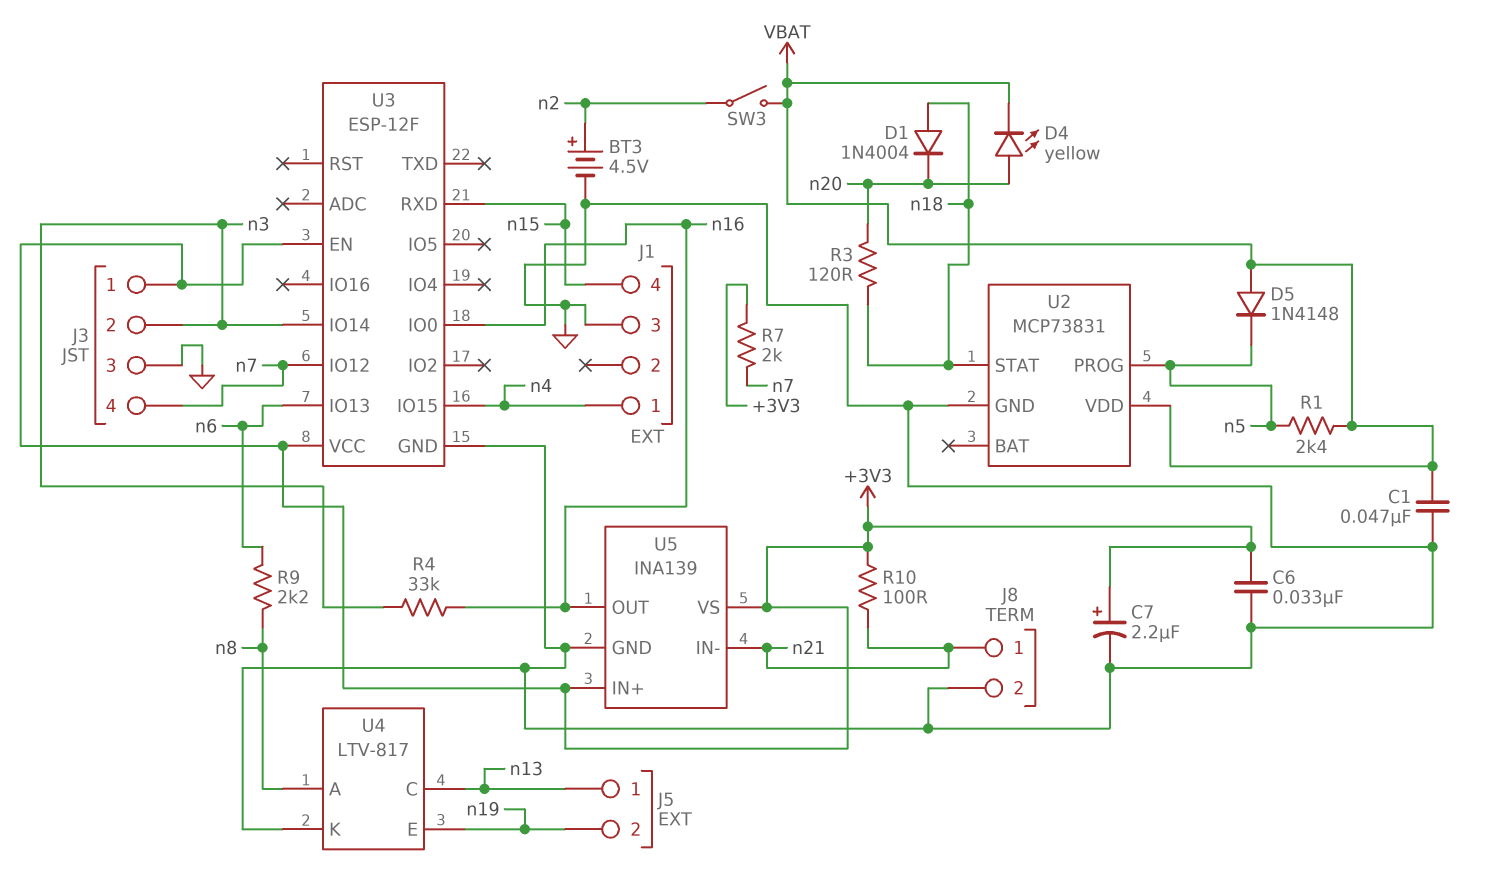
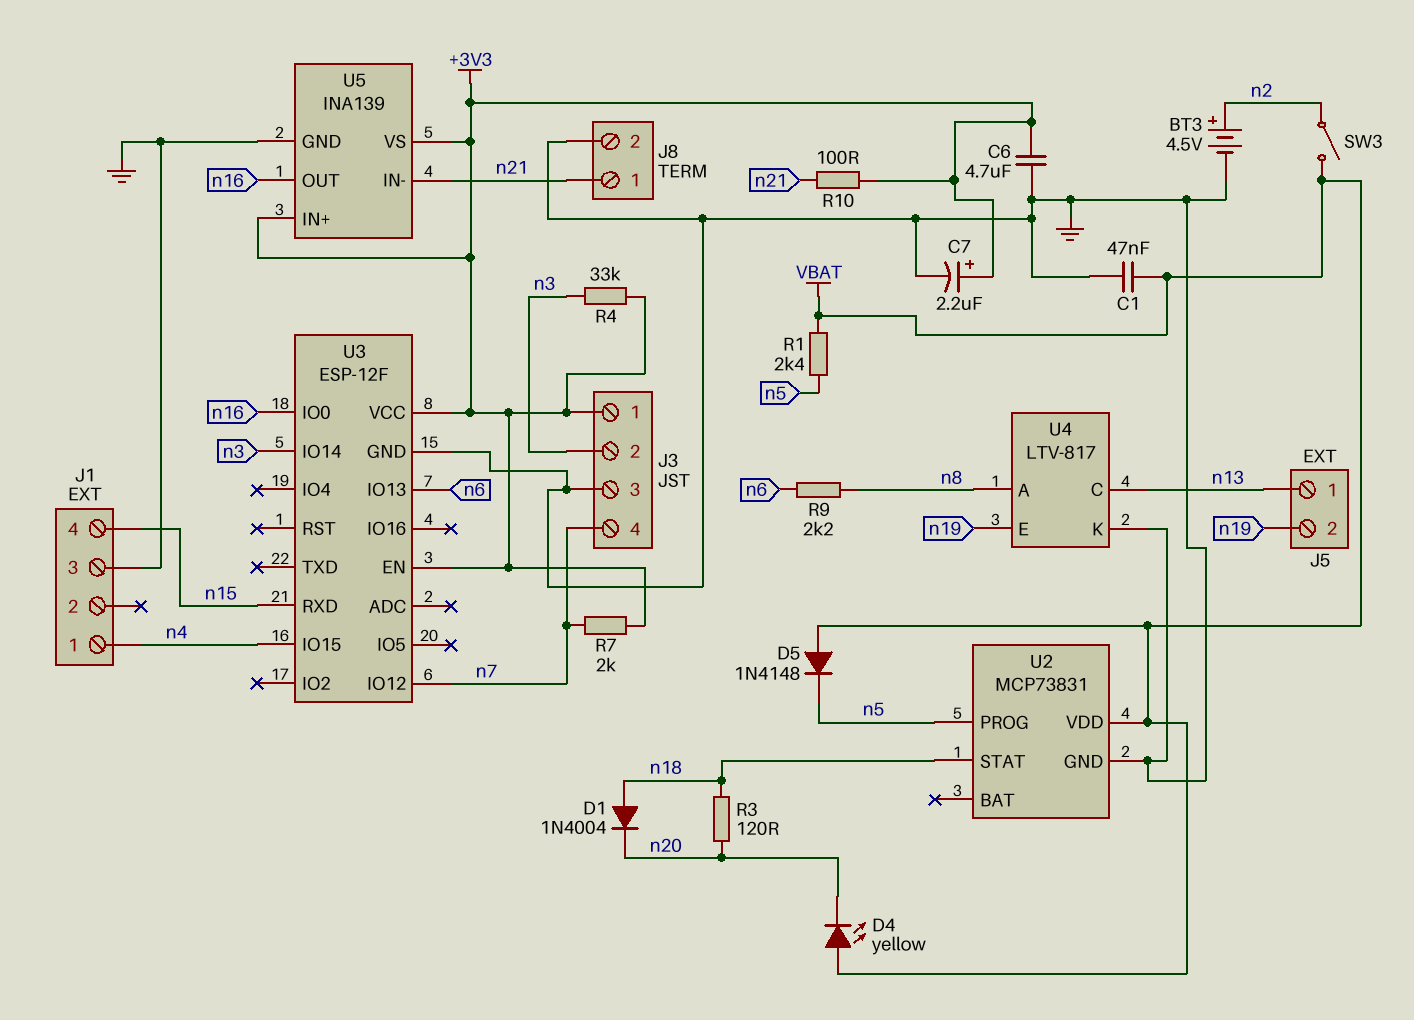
C6: 33nF (+3V3, GND) -> 4.7uF (+3V3, GND)
D4: LED yellow (A n20, K VBAT) -> LED yellow (A VBAT, K n20)
R4: 33k (n3, n16) -> 33k (+3V3, n3)

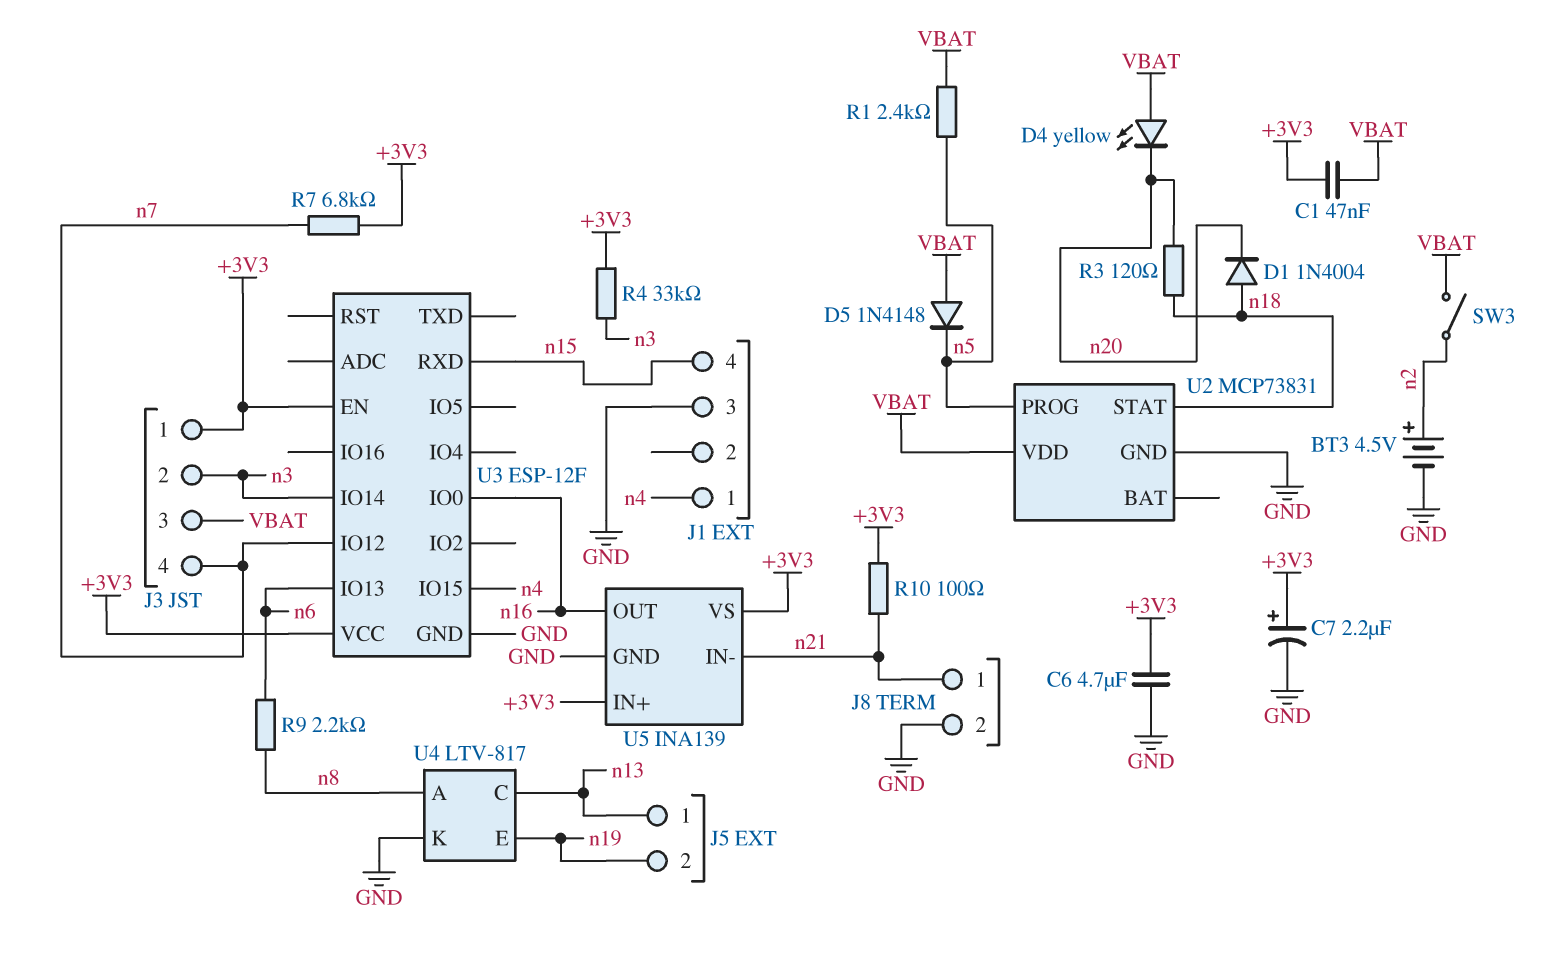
C1: 47nF (GND, VBAT) -> 47nF (+3V3, VBAT)
J3 pin 3: GND -> VBAT
R7: 2k (+3V3, n7) -> 6.8k (+3V3, n7)

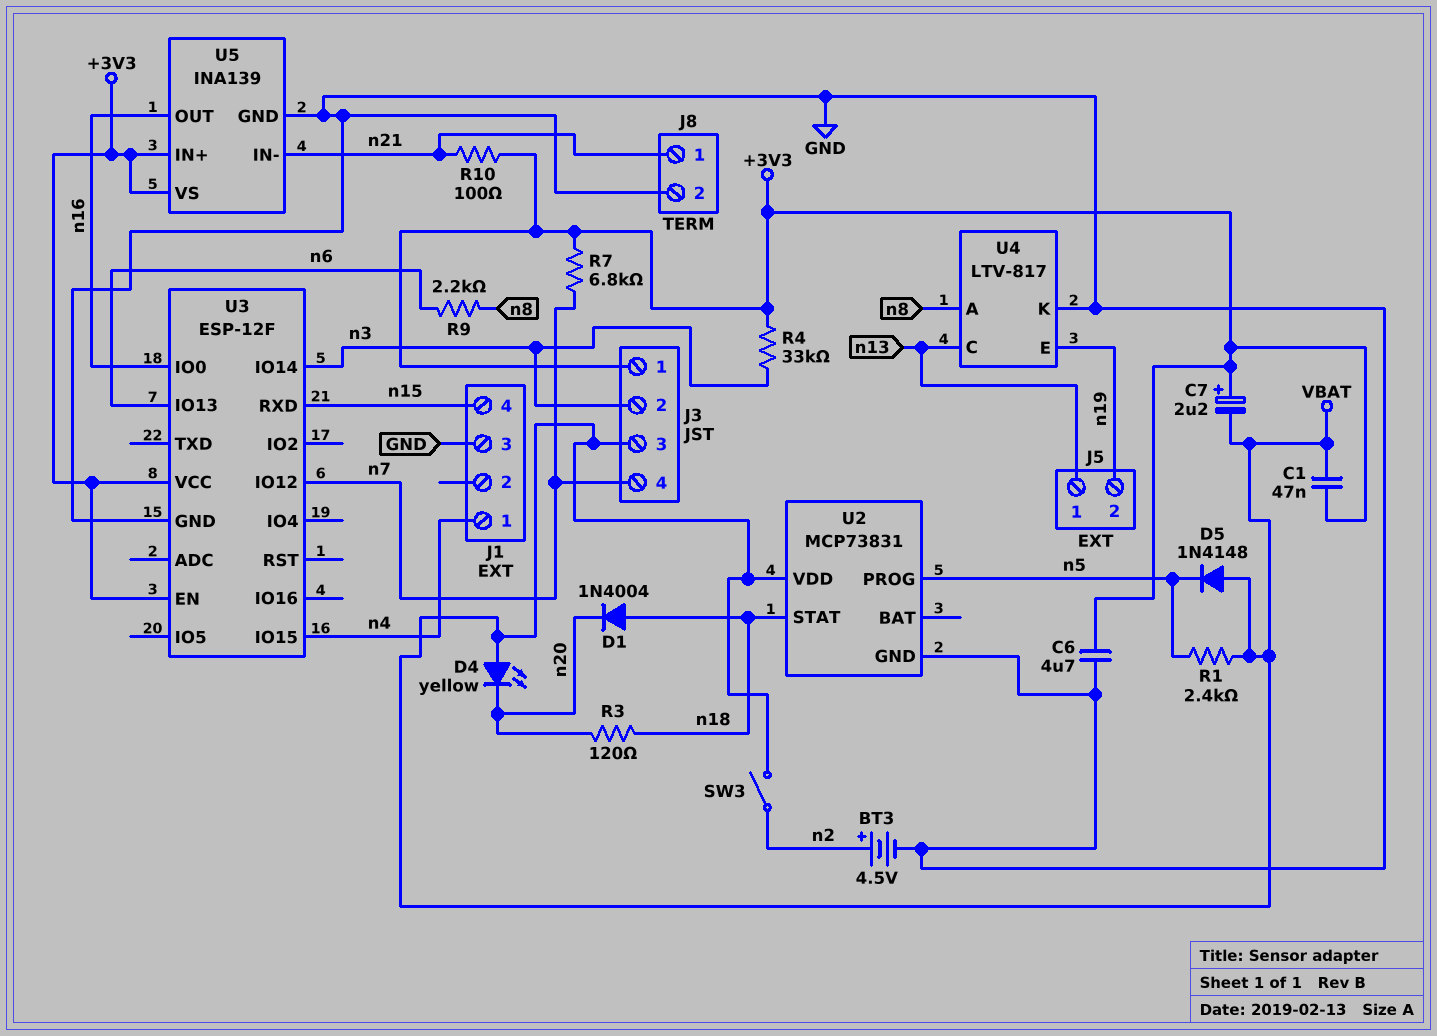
C7: 2.2uF (plus +3V3, minus GND) -> 2.2uF (plus +3V3, minus VBAT)

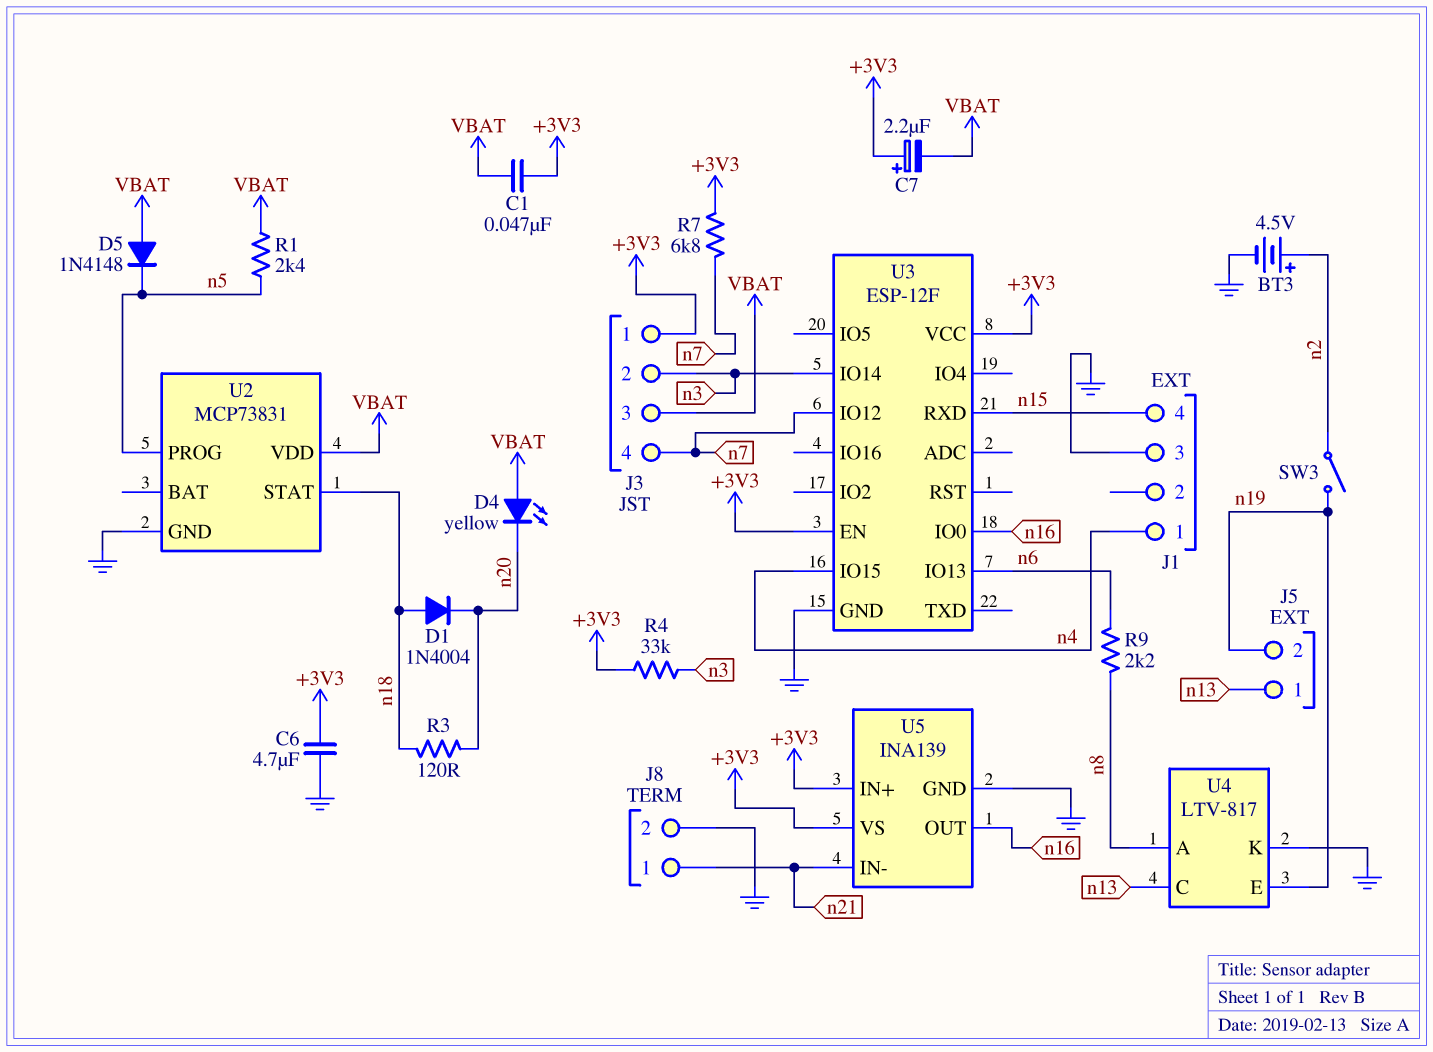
R10: 100 (+3V3, n21) -> none
SW3: switch (VBAT, n2) -> switch (n2, n19)

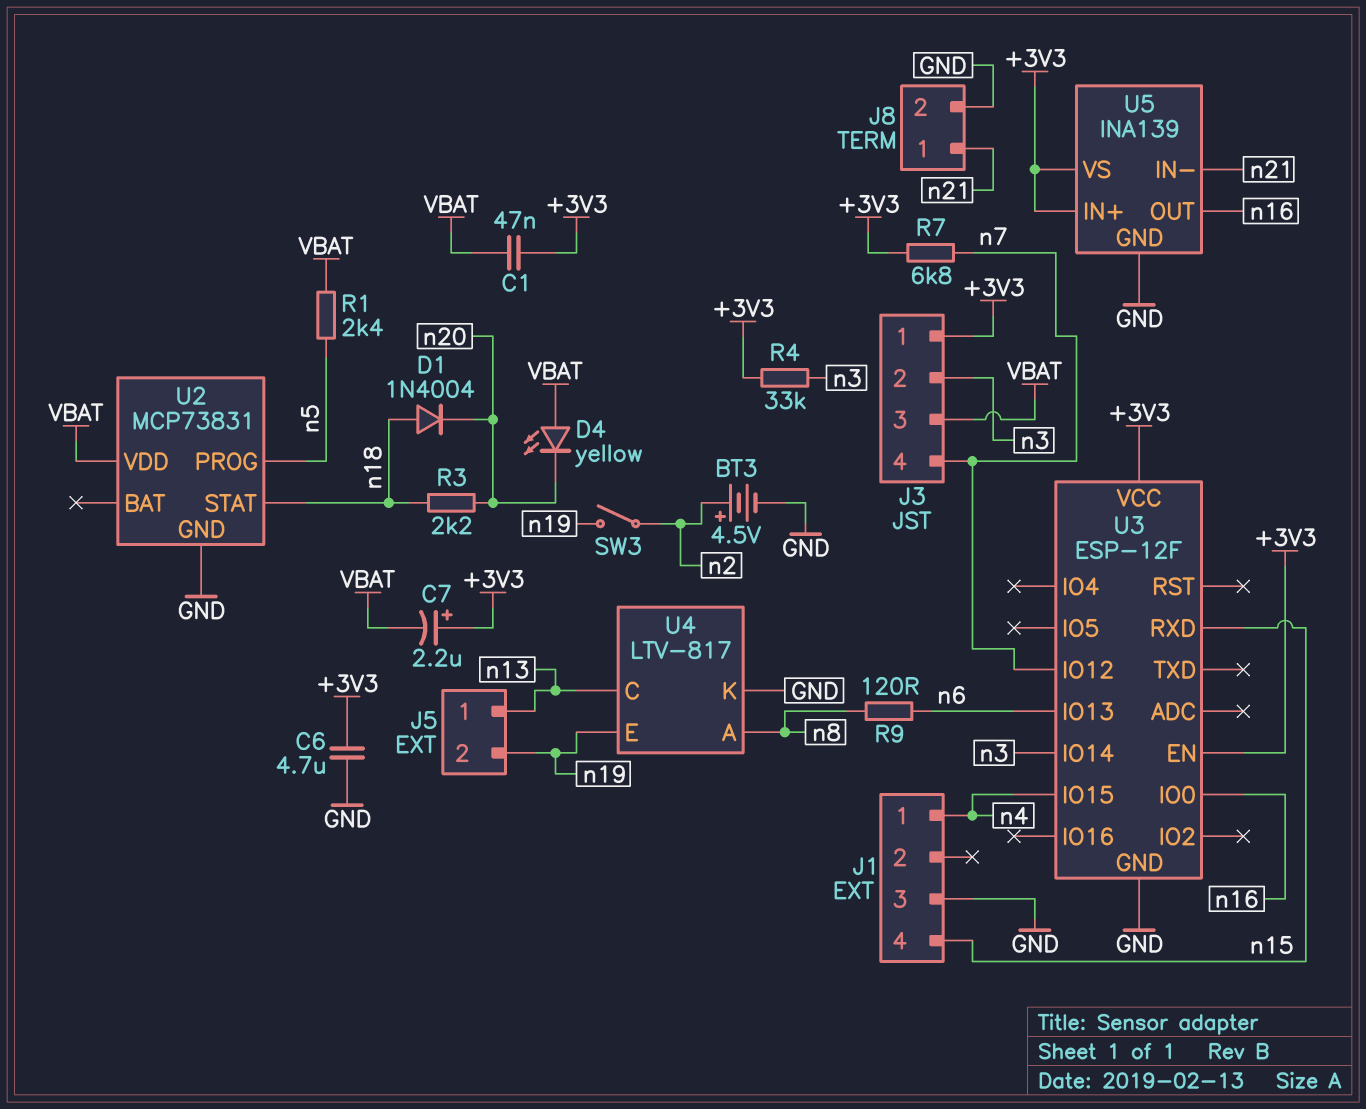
D5: diode 1N4148 (A VBAT, K n5) -> none
R3: 120 (n18, n20) -> 2.2k (n18, n20)
R9: 2.2k (n6, n8) -> 120 (n6, n8)

